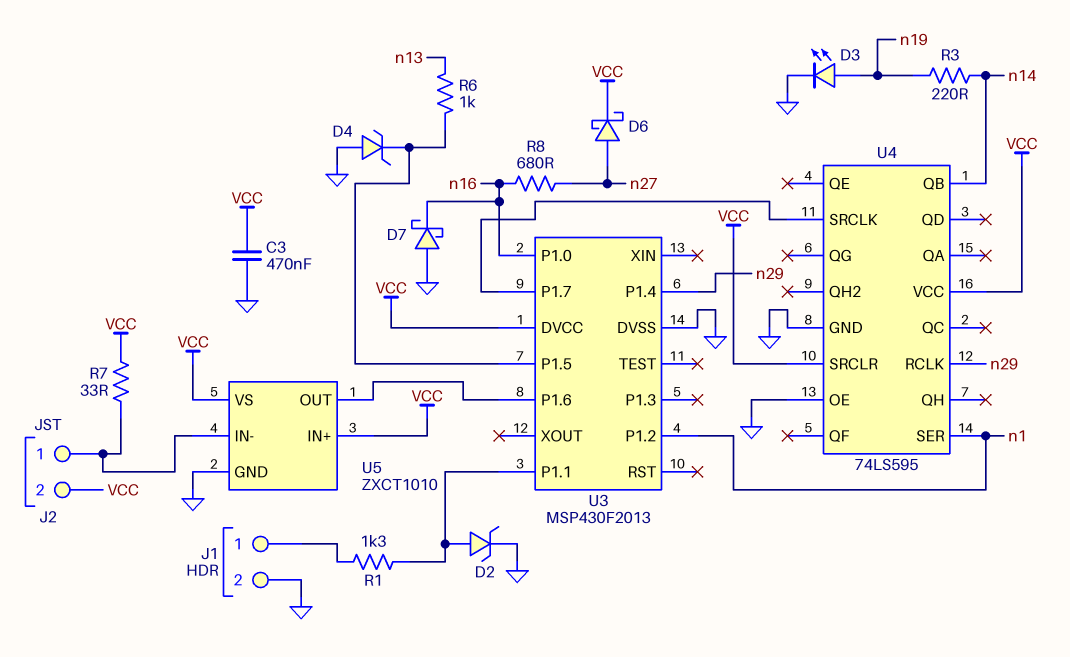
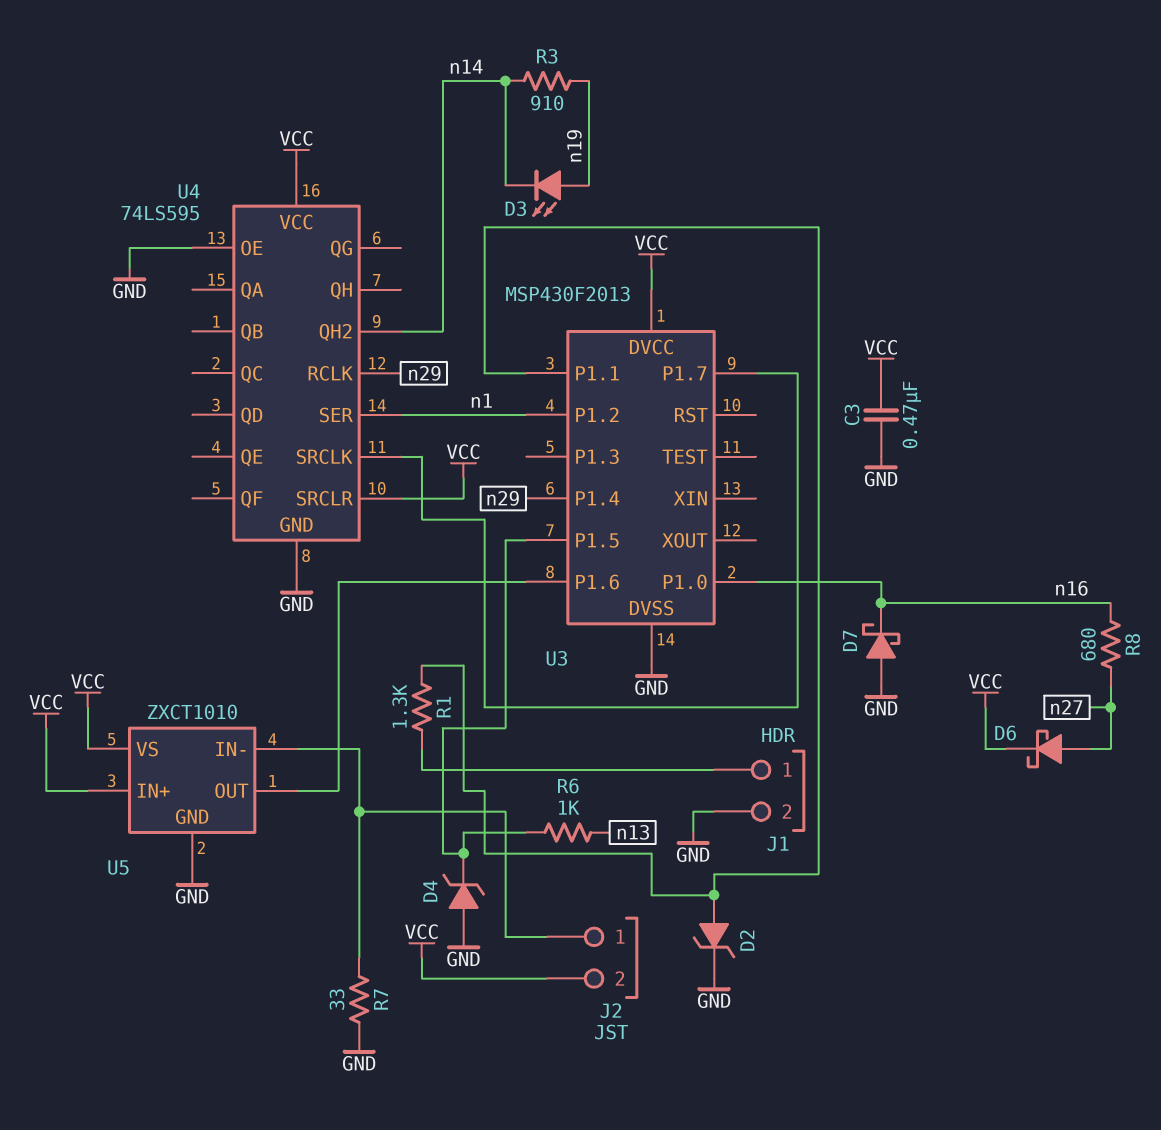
D3: LED (A n19, K GND) -> LED (A n19, K n14)
R3: 220 (n14, n19) -> 910 (n14, n19)
R7: 33 (J2/1, VCC) -> 33 (GND, J2/1)
U4 pin QB: n14 -> none
U4 pin QH2: none -> n14

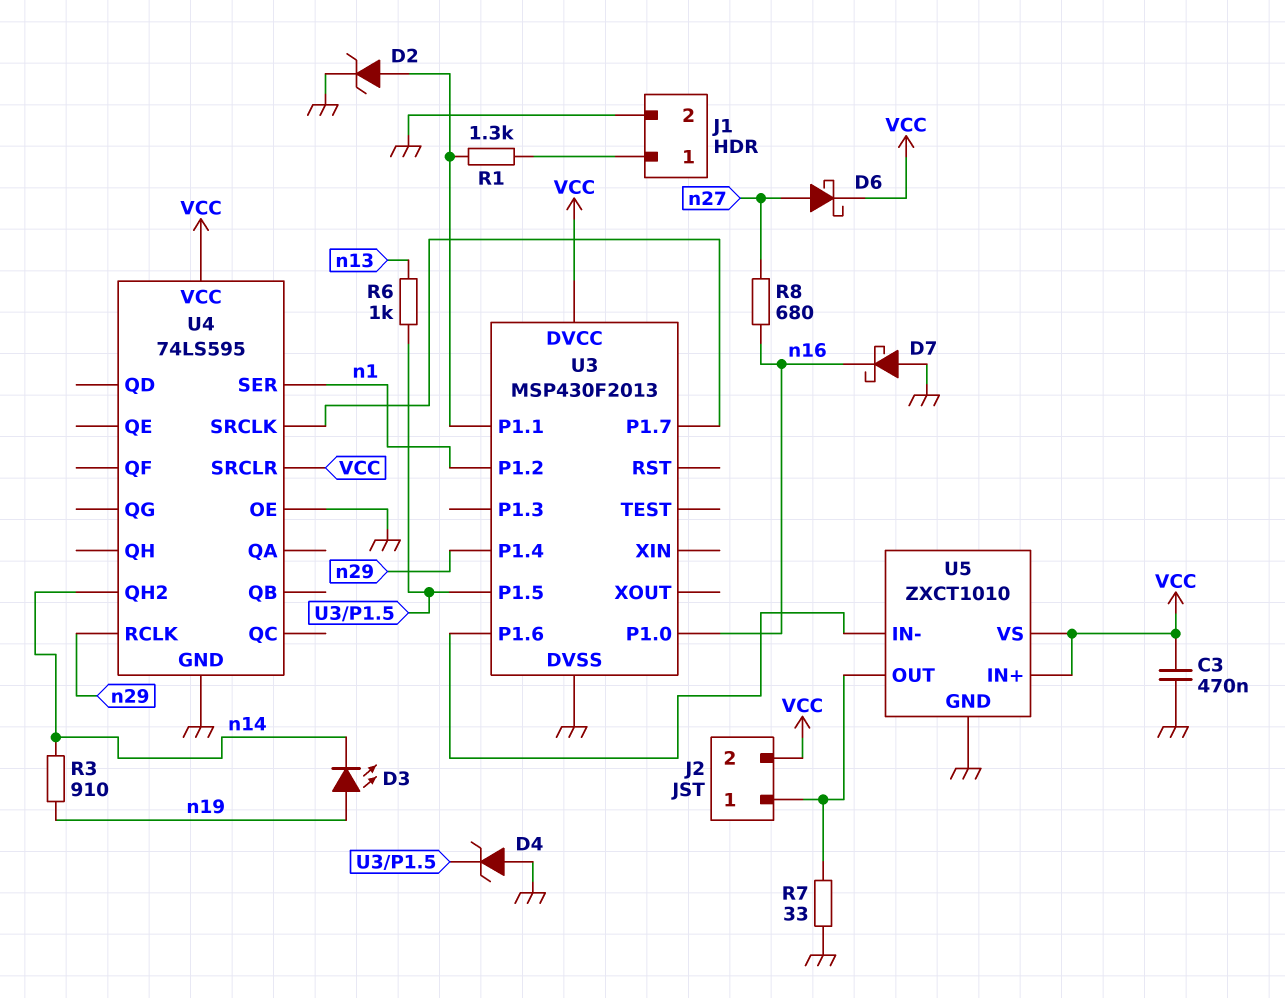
U5 pin IN-: J2/1 -> U3/P1.6
U5 pin OUT: U3/P1.6 -> J2/1

